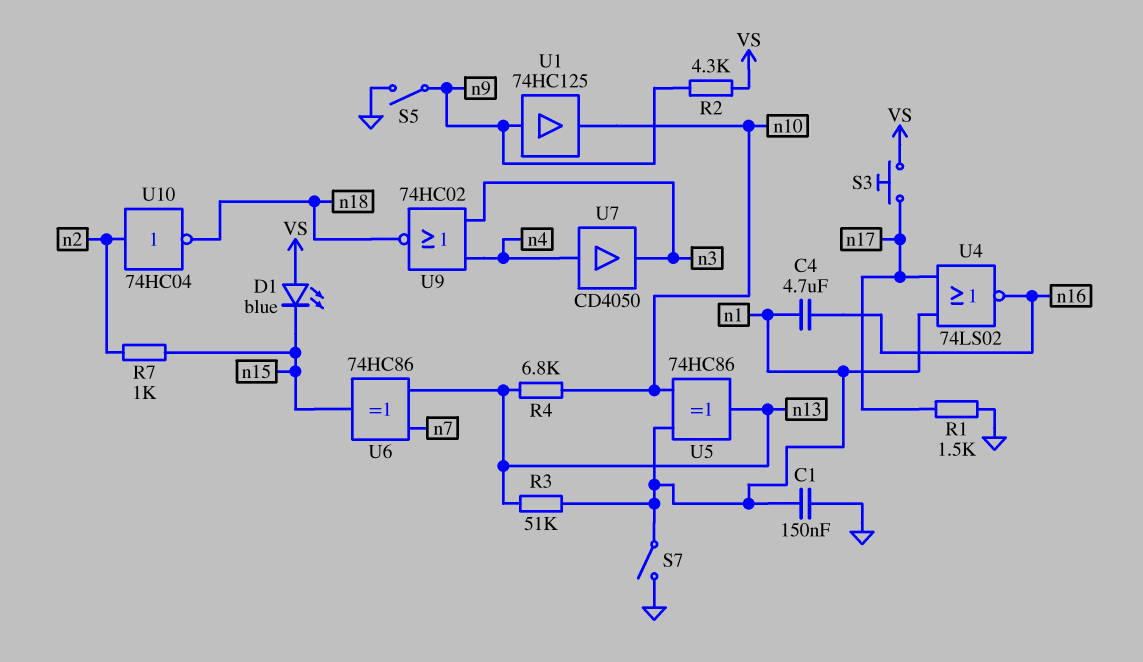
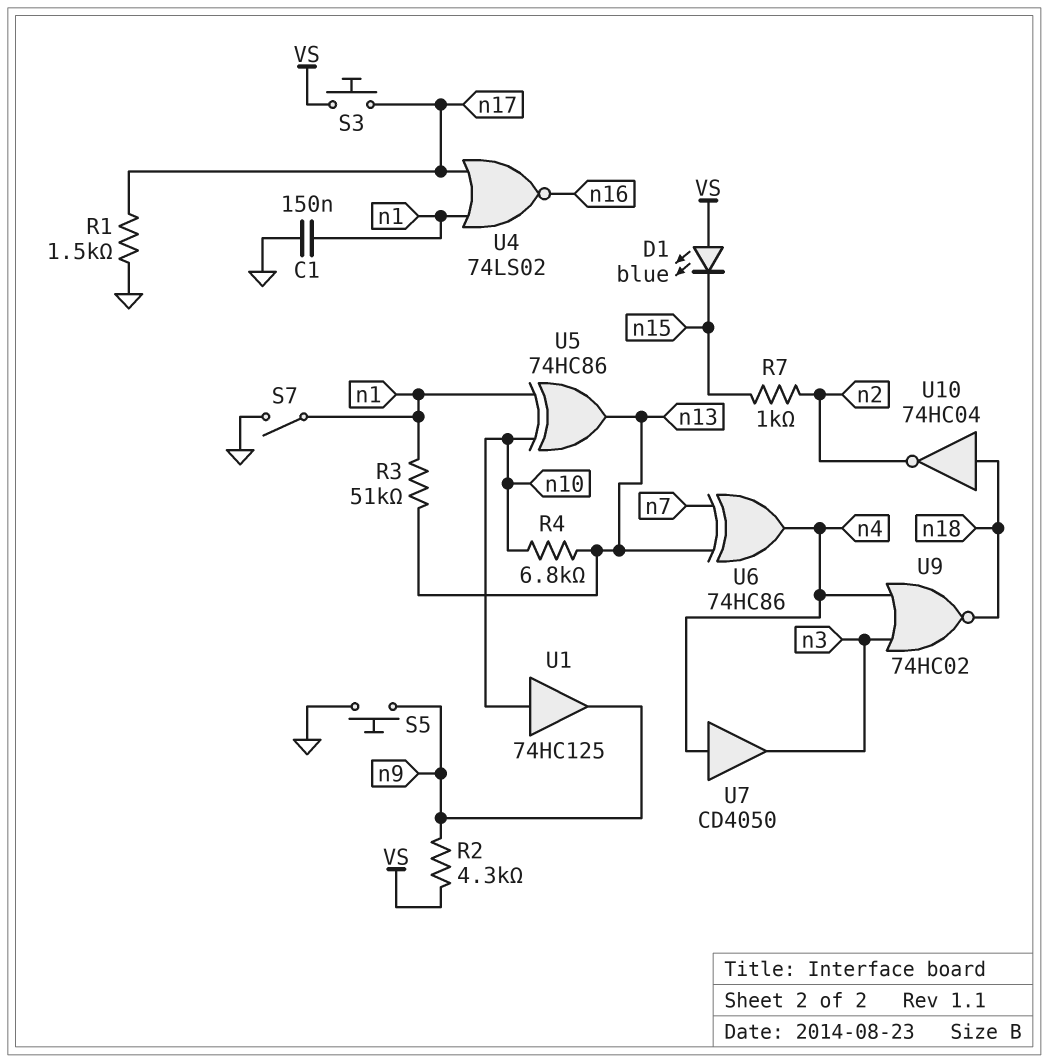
C4: 4.7uF (n1, n16) -> none
S5: switch (GND, n9) -> button (GND, n9)
U1: buffer 74HC125 (in n9, out n10) -> buffer 74HC125 (in n10, out n9)
U6: XOR 74HC86 (in n7, in n13, out n15) -> XOR 74HC86 (in n7, in n13, out n4)
U10: NOT 74HC04 (in n2, out n18) -> NOT 74HC04 (in n18, out n2)

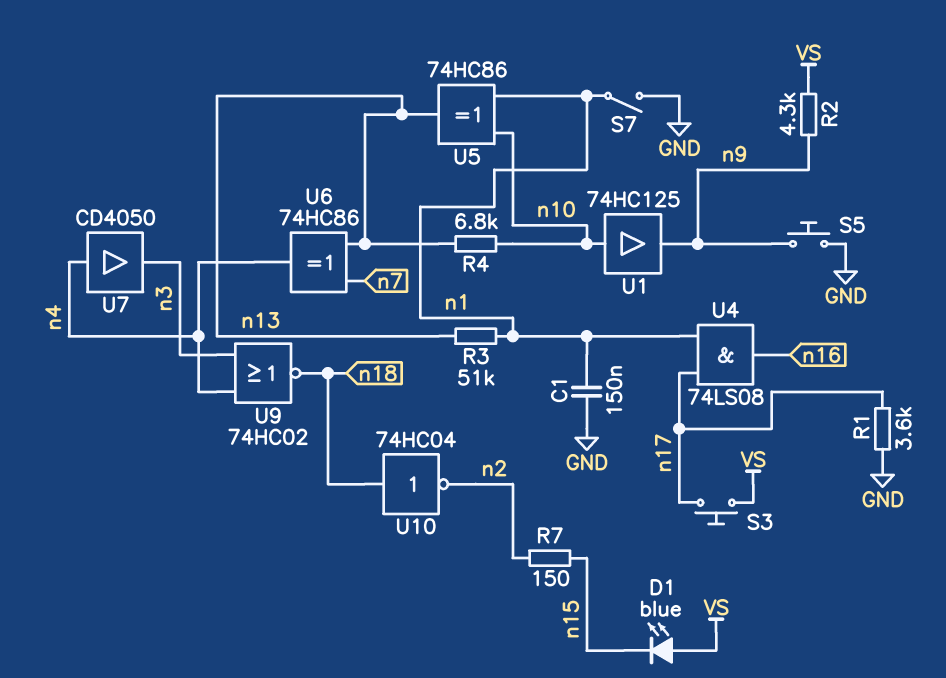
R1: 1.5k (GND, n17) -> 3.6k (GND, n17)
R7: 1k (n2, n15) -> 150 (n2, n15)
U4: NOR 74LS02 (in n1, in n17, out n16) -> AND 74LS08 (in n1, in n17, out n16)

